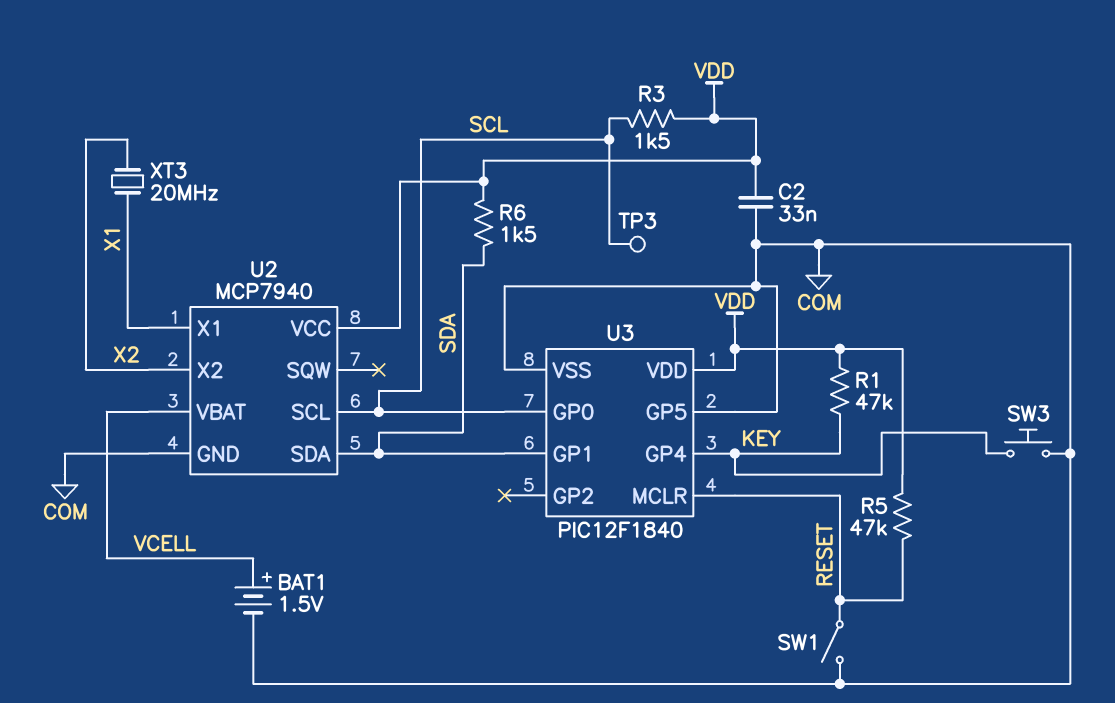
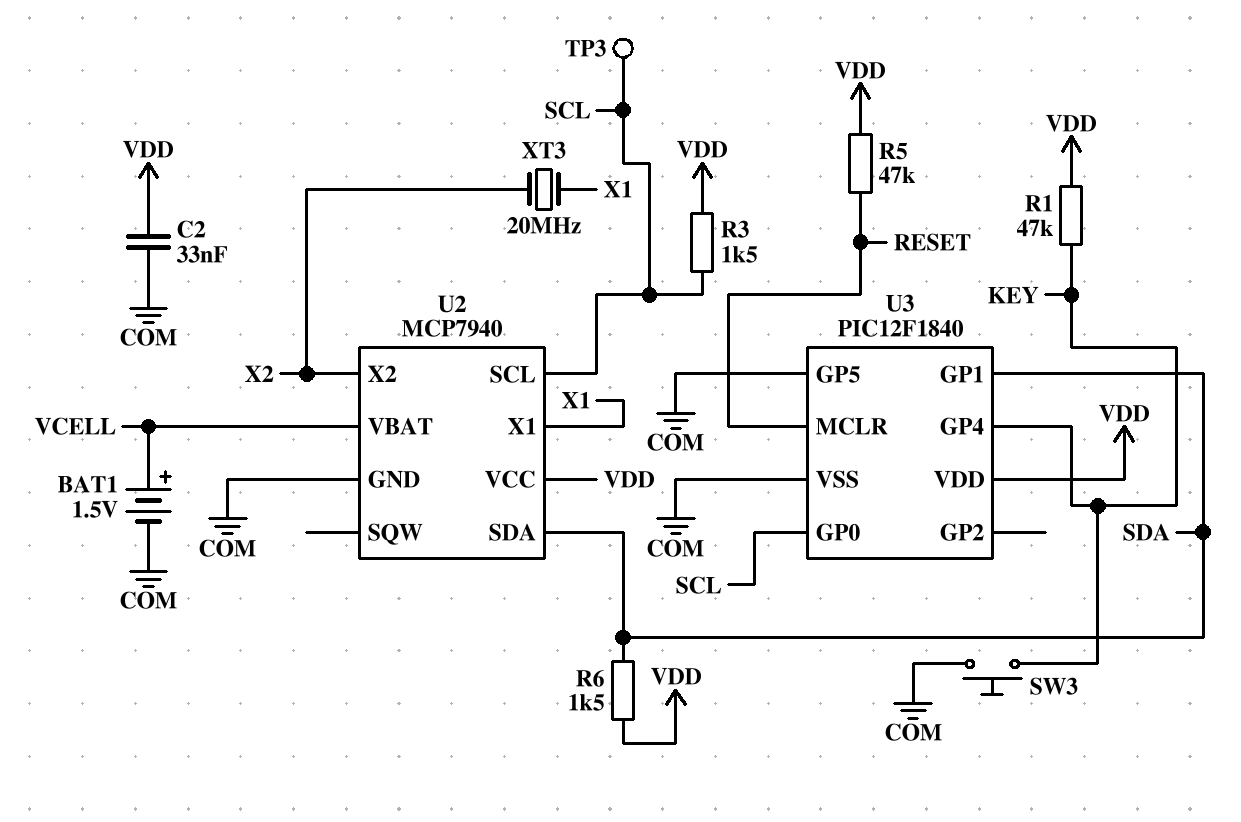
SW1: switch (COM, RESET) -> none

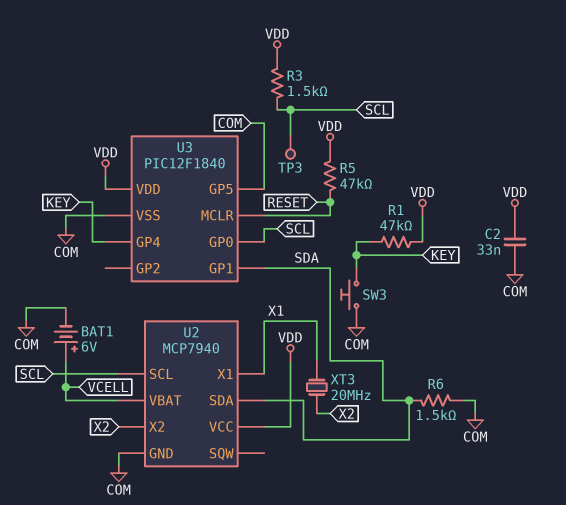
BAT1: 1.5V (plus VCELL, minus COM) -> 6V (plus VCELL, minus COM)
R6: 1.5k (SDA, VDD) -> 1.5k (COM, SDA)

